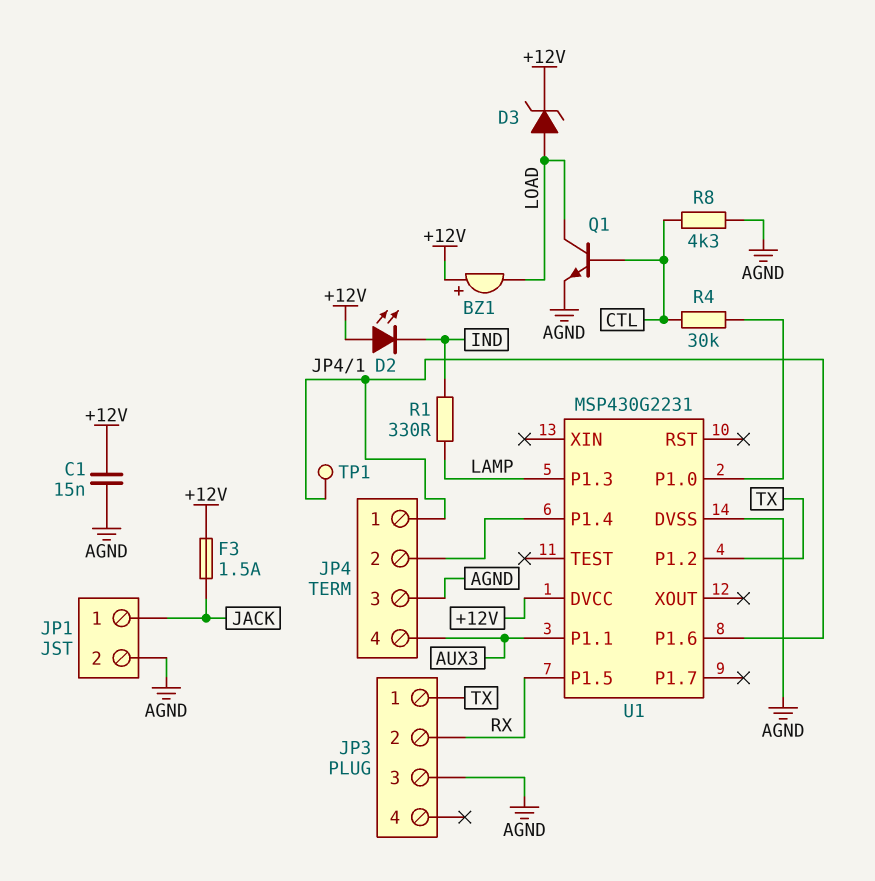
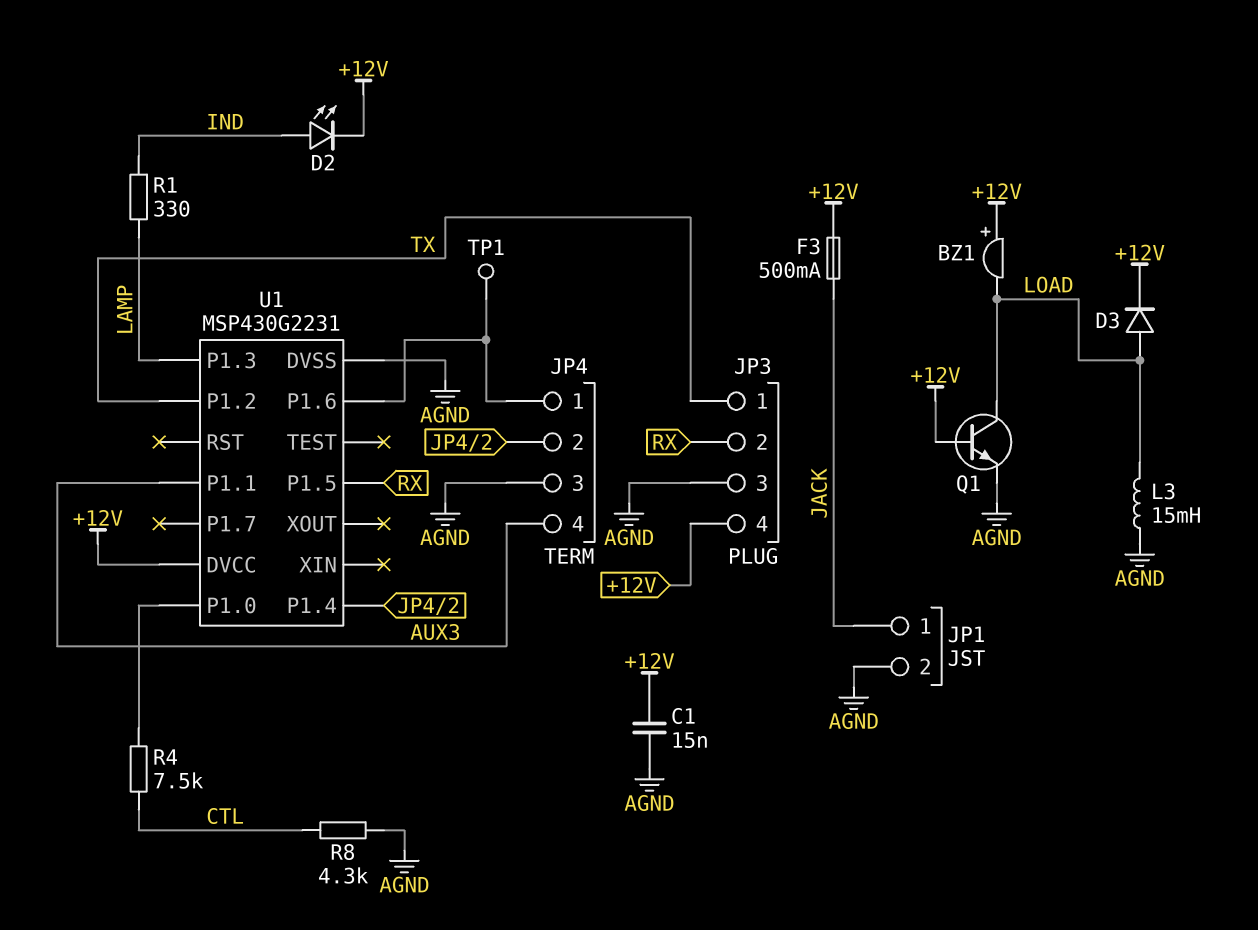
D2: LED (A +12V, K IND) -> LED (A IND, K +12V)
D3: zener (A LOAD, K +12V) -> diode (A LOAD, K +12V)
F3: 1.5A (+12V, JACK) -> 500mA (+12V, JACK)
JP3 pin 4: none -> +12V
L3: none -> 15mH (AGND, LOAD)
Q1: NPN (B CTL, C LOAD, E AGND) -> NPN (B +12V, C LOAD, E AGND)
R4: 30k (CTL, U1/P1.0) -> 7.5k (CTL, U1/P1.0)

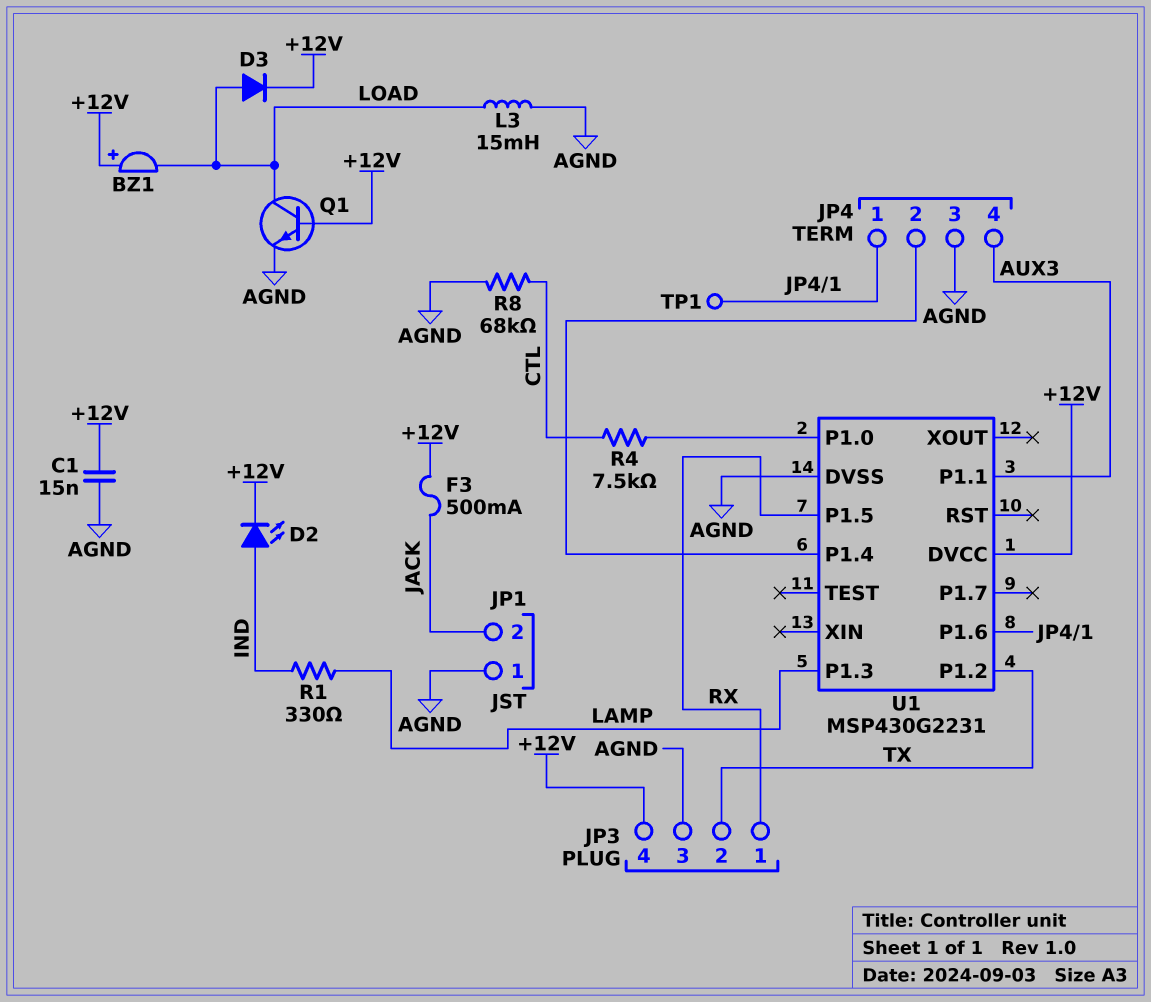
JP1 pin 1: JACK -> AGND
JP1 pin 2: AGND -> JACK
JP3 pin 1: TX -> RX
JP3 pin 2: RX -> TX
R8: 4.3k (AGND, CTL) -> 68k (AGND, CTL)

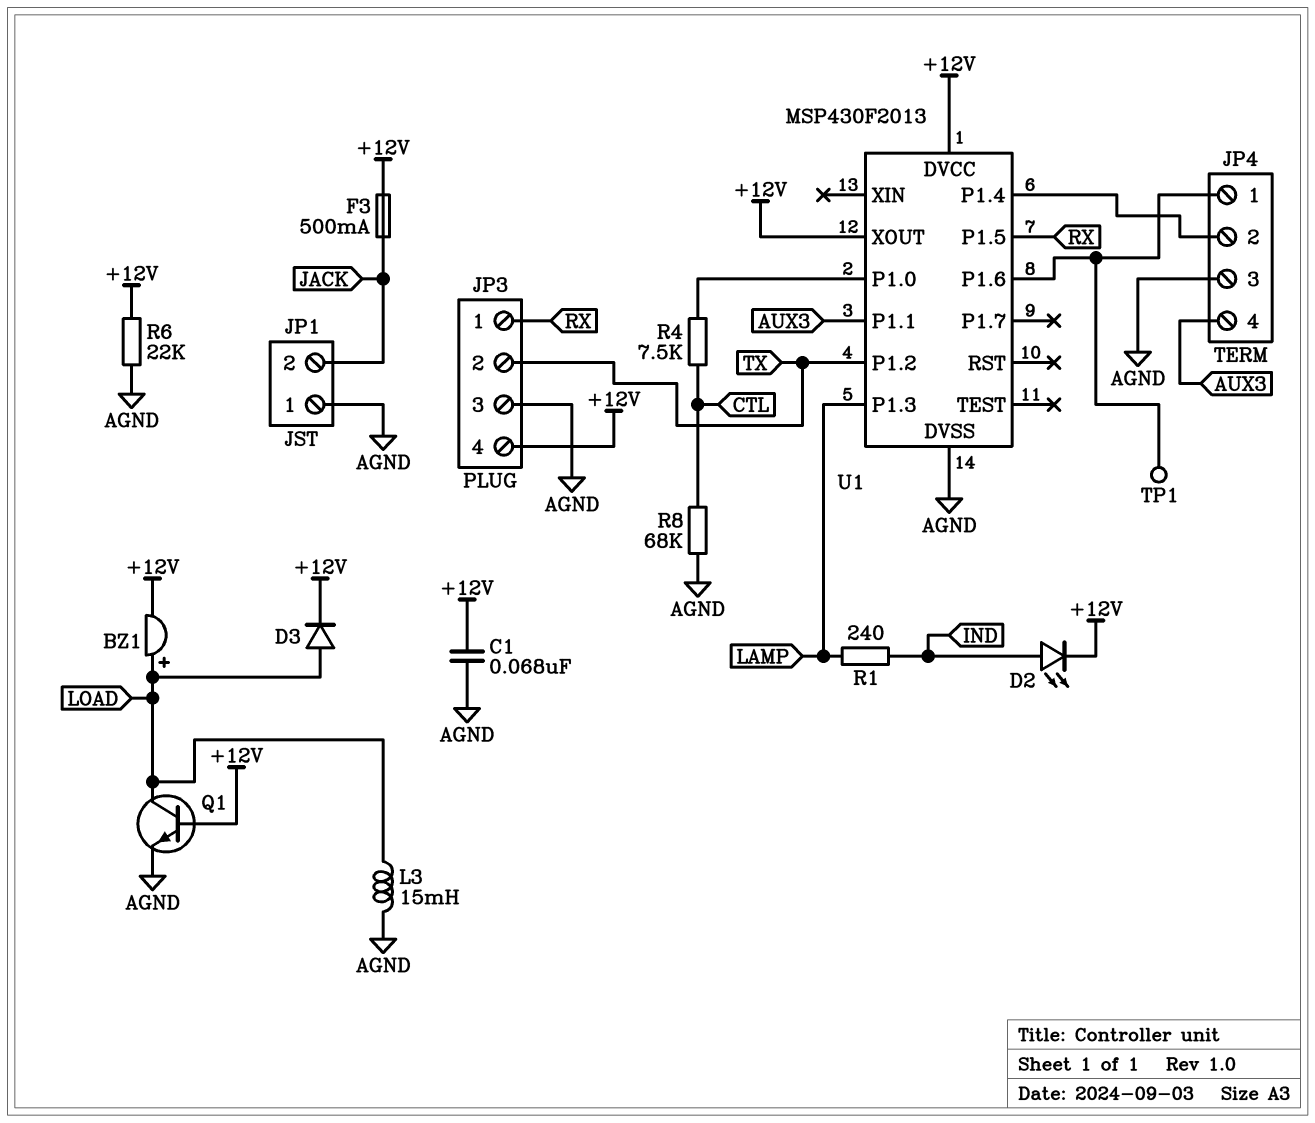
BZ1: buzzer (plus +12V, minus LOAD) -> buzzer (plus LOAD, minus +12V)
C1: 15nF (+12V, AGND) -> 68nF (+12V, AGND)
R1: 330 (IND, LAMP) -> 240 (IND, LAMP)
R6: none -> 22k (+12V, AGND)
U1: MSP430G2231 -> MSP430F2013
U1 pin XOUT: none -> +12V

